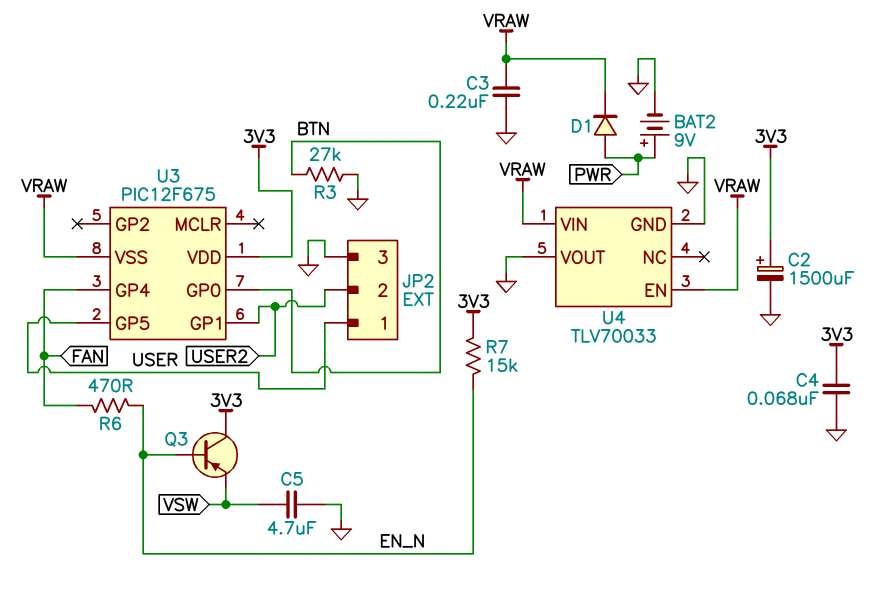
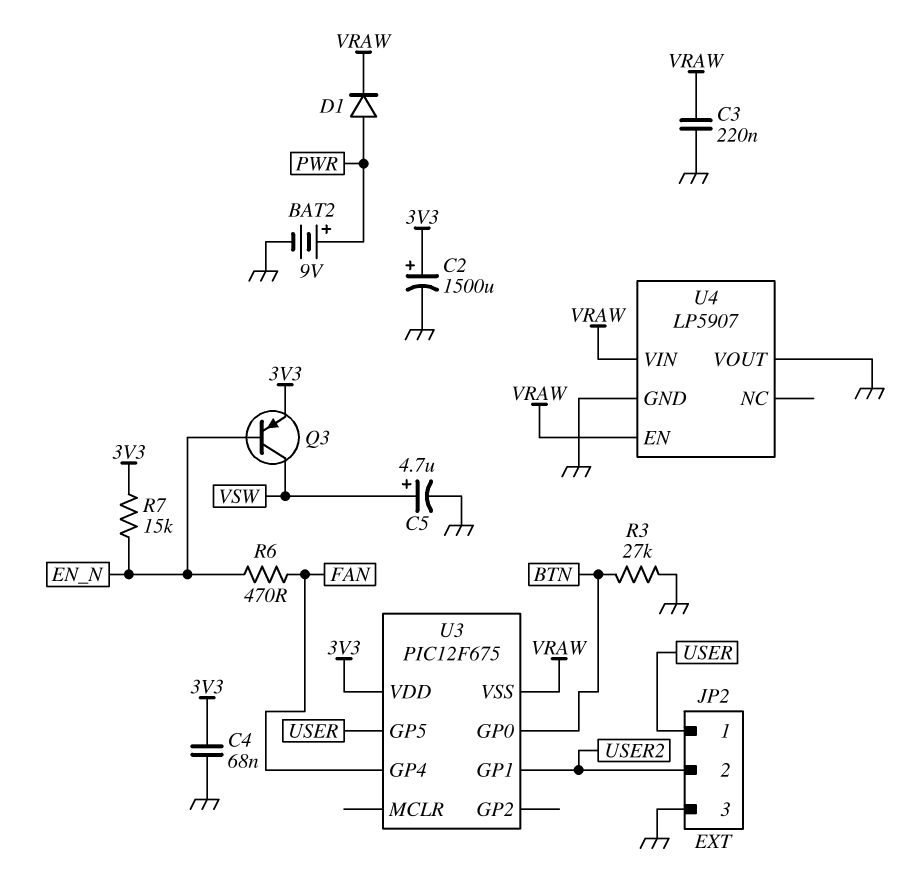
C5: 4.7uF (GND, VSW) -> 4.7uF (plus VSW, minus GND)
Q3: PNP (B EN_N, C 3V3, E VSW) -> PNP (B EN_N, C VSW, E 3V3)
U4: TLV70033 -> LP5907

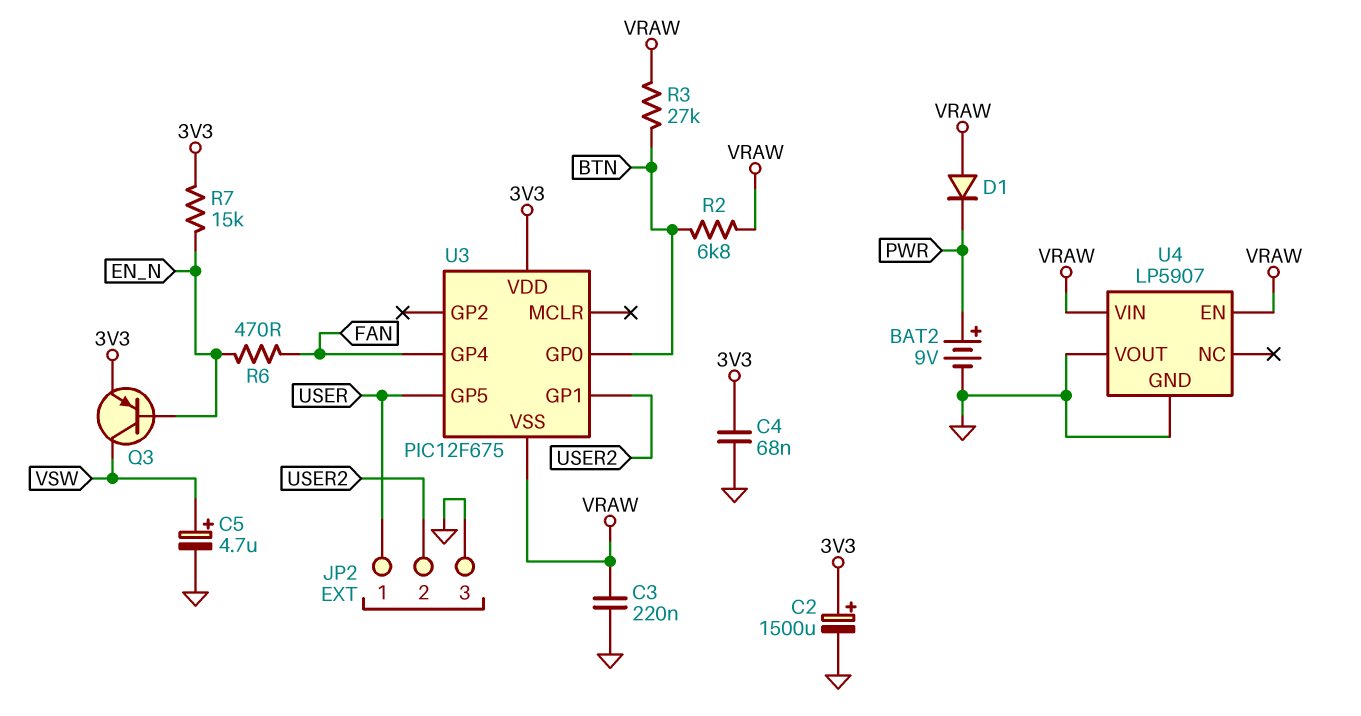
D1: diode (A PWR, K VRAW) -> diode (A VRAW, K PWR)
R2: none -> 6.8k (BTN, VRAW)
R3: 27k (BTN, GND) -> 27k (BTN, VRAW)

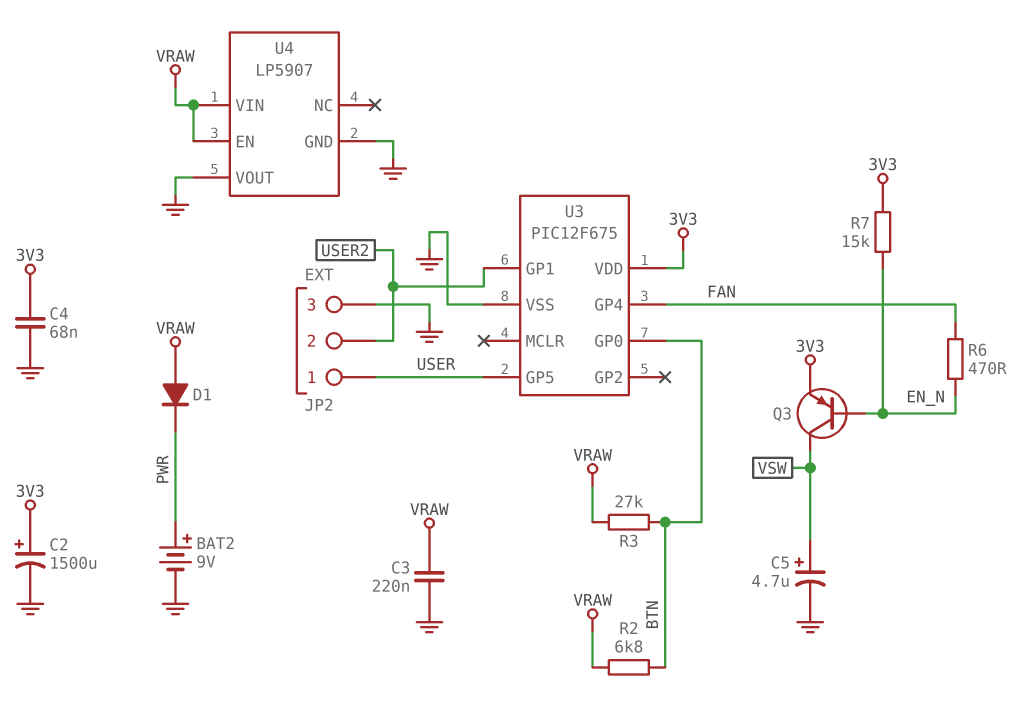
U3 pin VSS: VRAW -> GND

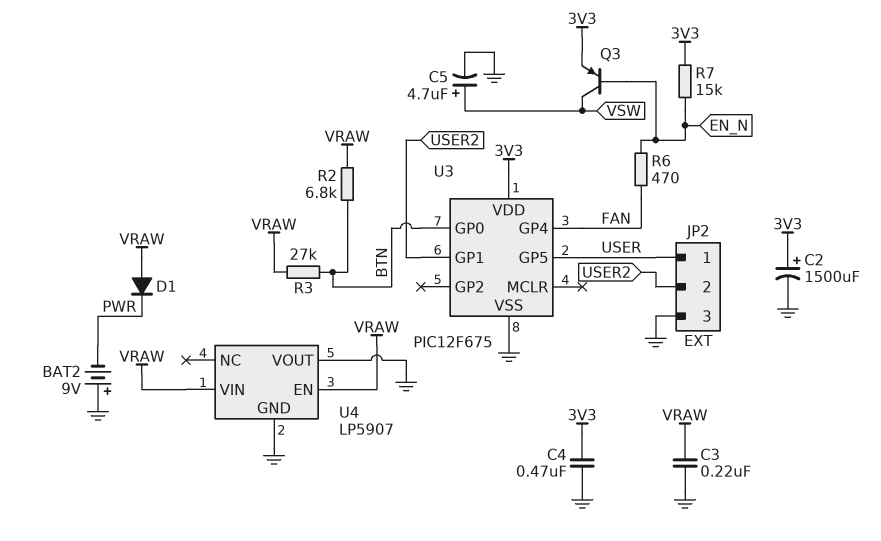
BAT2: 9V (plus PWR, minus GND) -> 9V (plus GND, minus PWR)
C4: 68nF (3V3, GND) -> 470nF (3V3, GND)

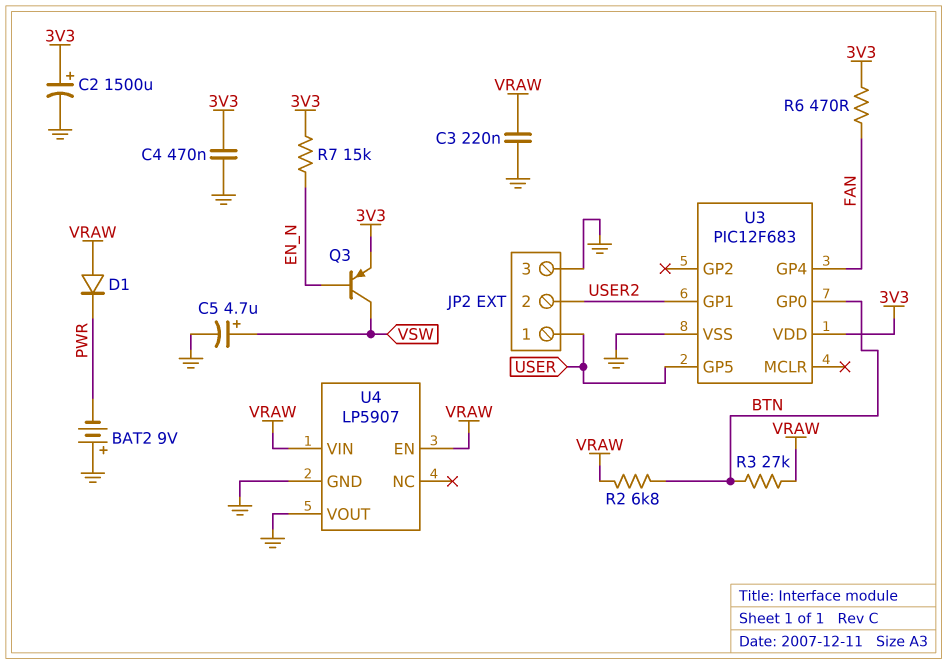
R6: 470 (EN_N, FAN) -> 470 (3V3, FAN)
U3: PIC12F675 -> PIC12F683

